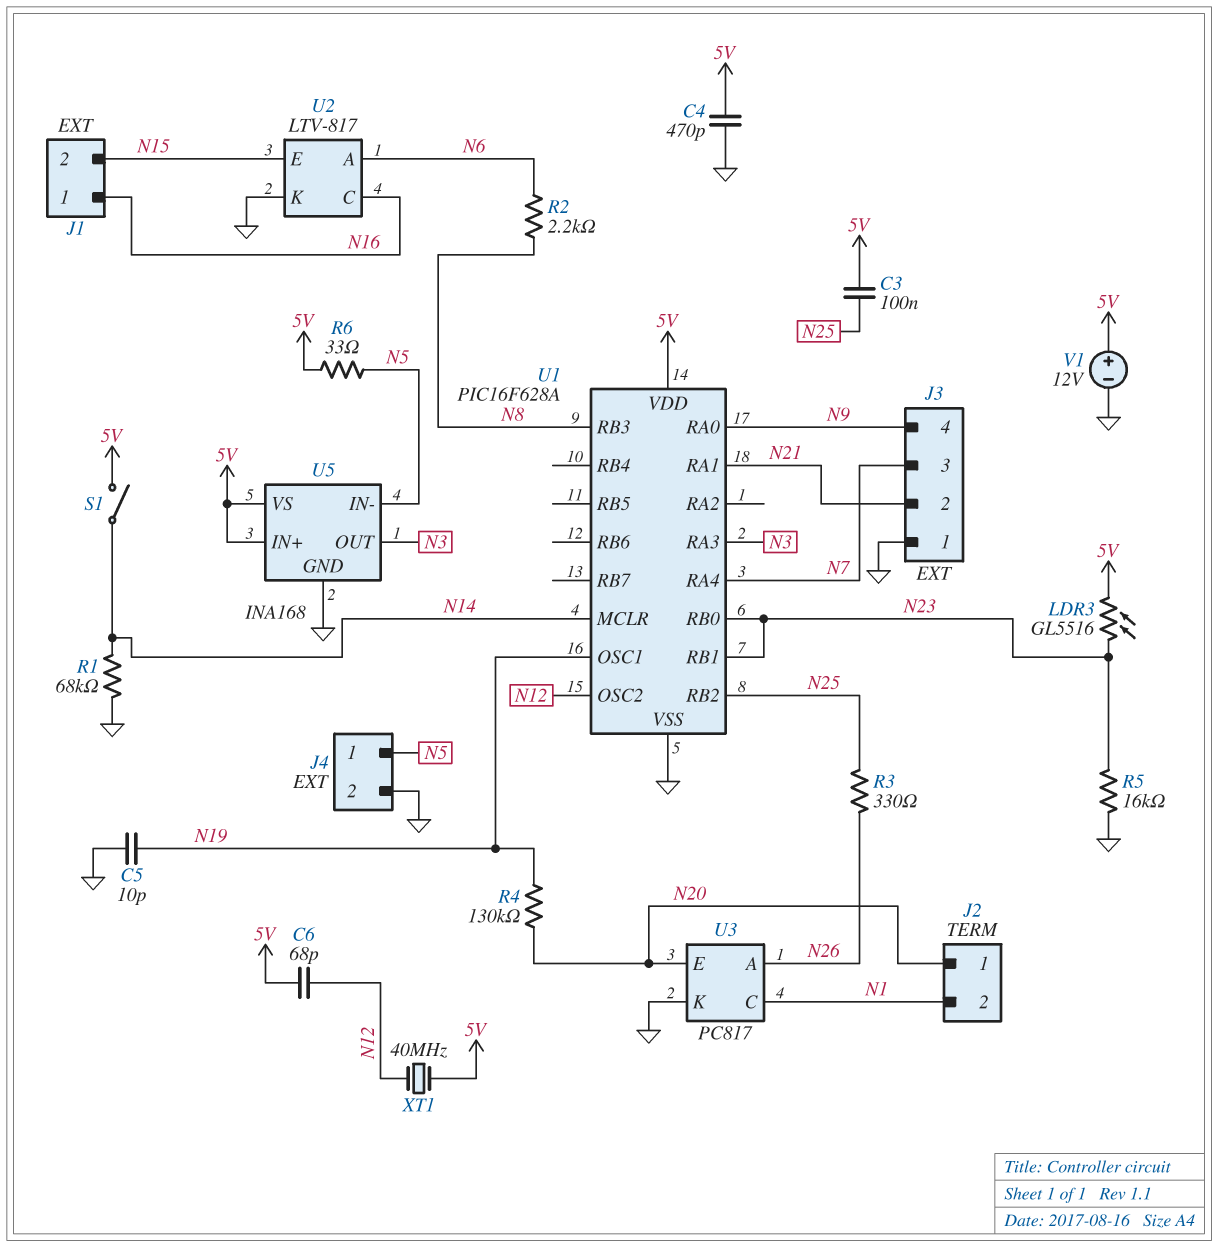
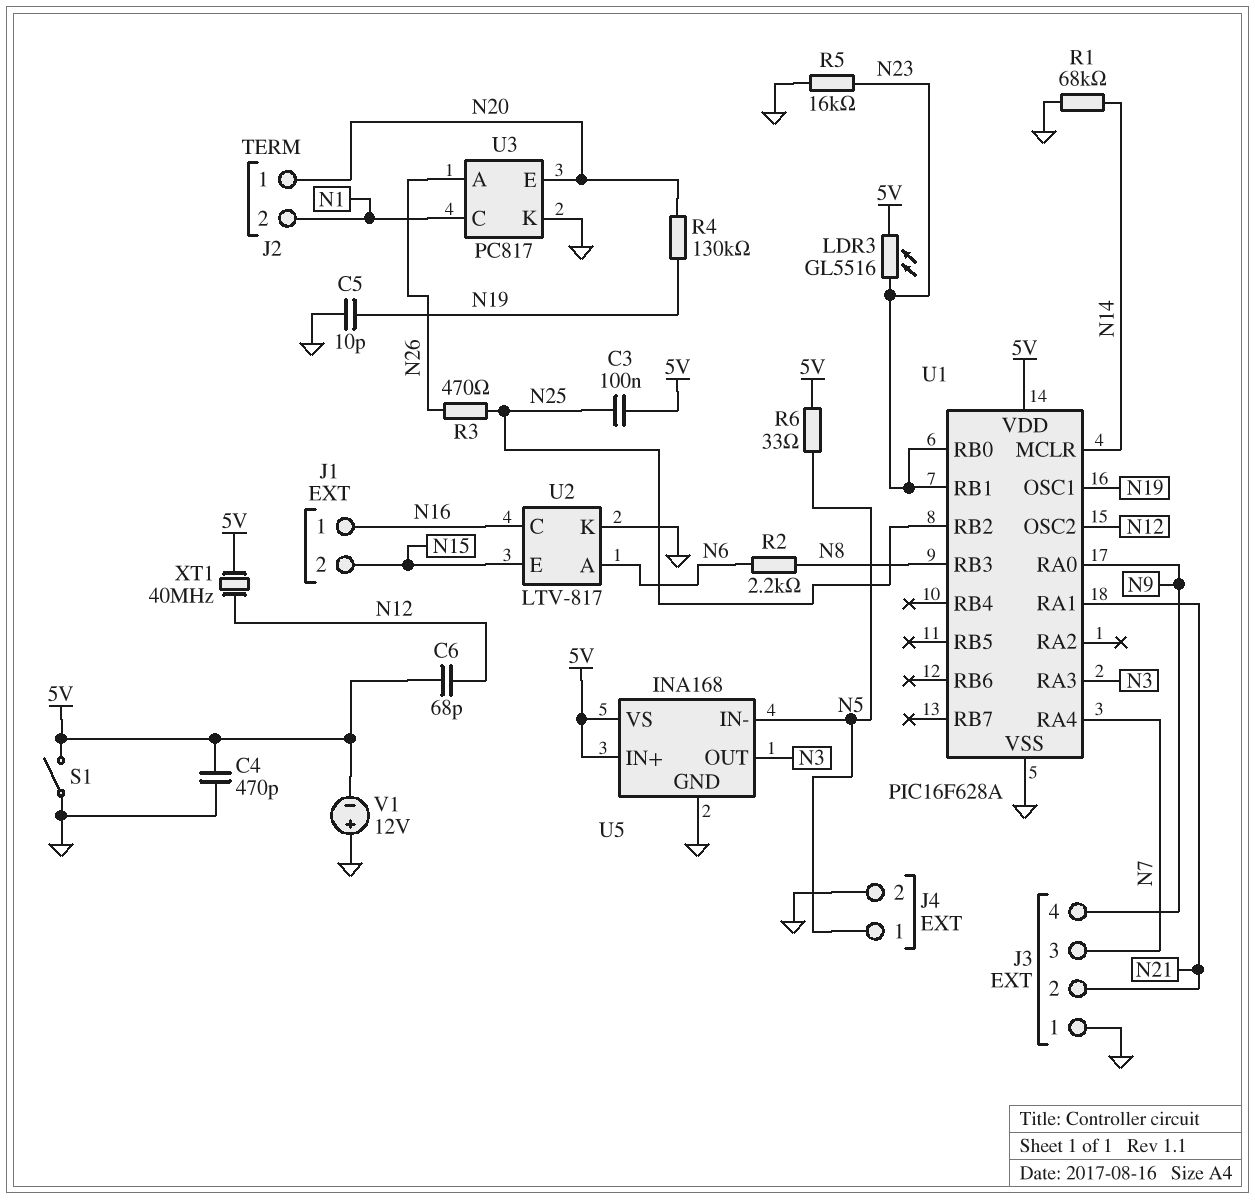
R3: 330 (N25, N26) -> 470 (N25, N26)
S1: switch (5V, N14) -> switch (5V, GND)
V1: 12V (plus 5V, minus GND) -> 12V (plus GND, minus 5V)

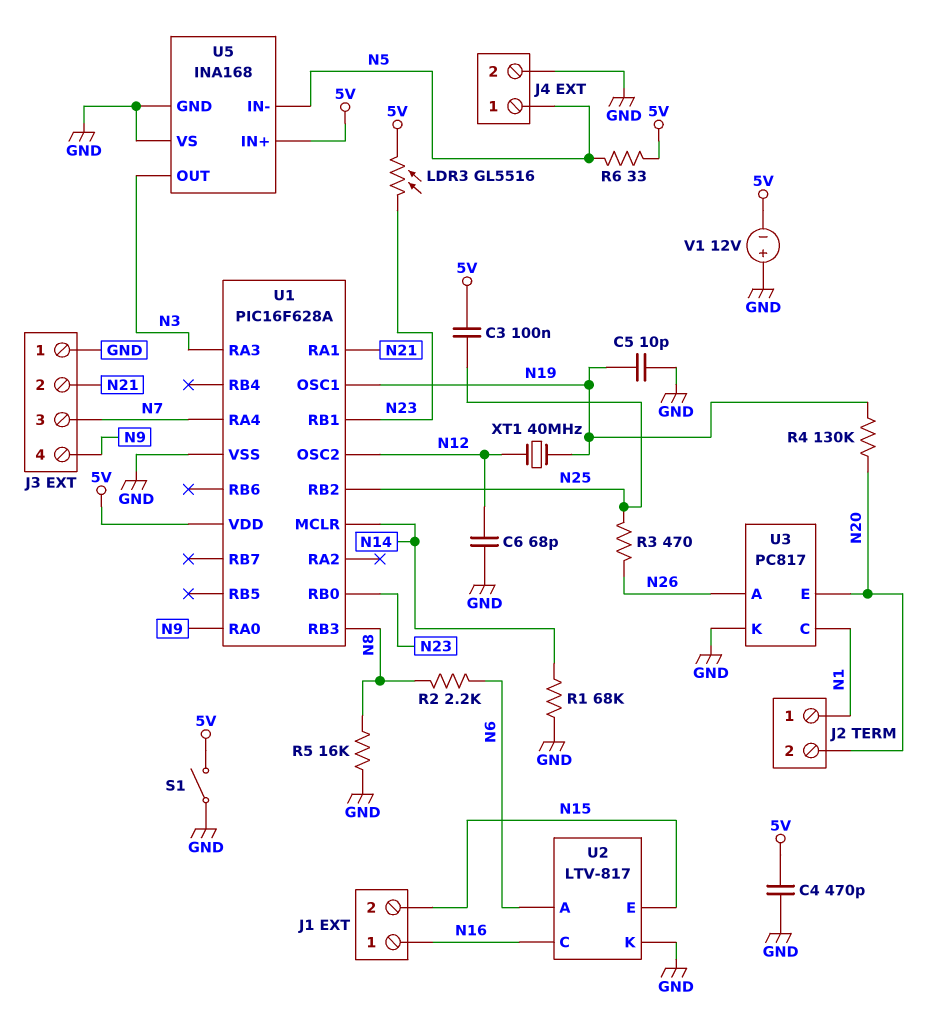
C6: 68pF (5V, N12) -> 68pF (GND, N12)
J2 pin 1: N20 -> N1
J2 pin 2: N1 -> N20
R5: 16k (GND, N23) -> 16k (GND, N8)
U5 pin VS: 5V -> GND
XT1: 40MHz (5V, N12) -> 40MHz (N12, N19)

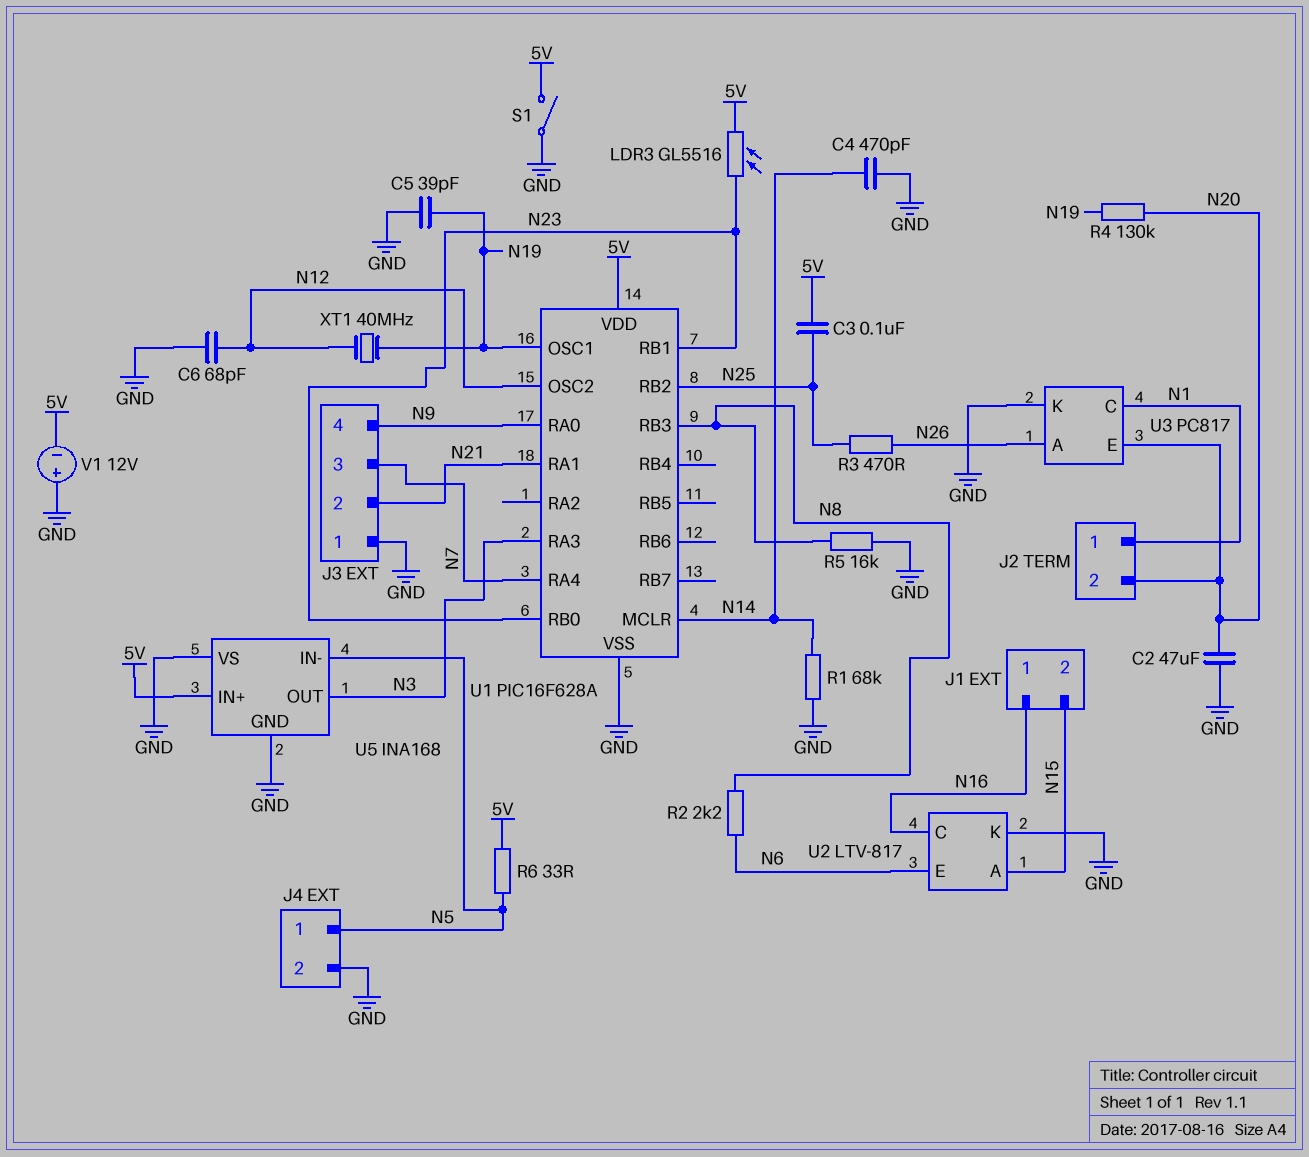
C2: none -> 47uF (GND, N20)
C4: 470pF (5V, GND) -> 470pF (GND, N14)
C5: 10pF (GND, N19) -> 39pF (GND, N19)
U2 pin A: N6 -> N15
U2 pin E: N15 -> N6

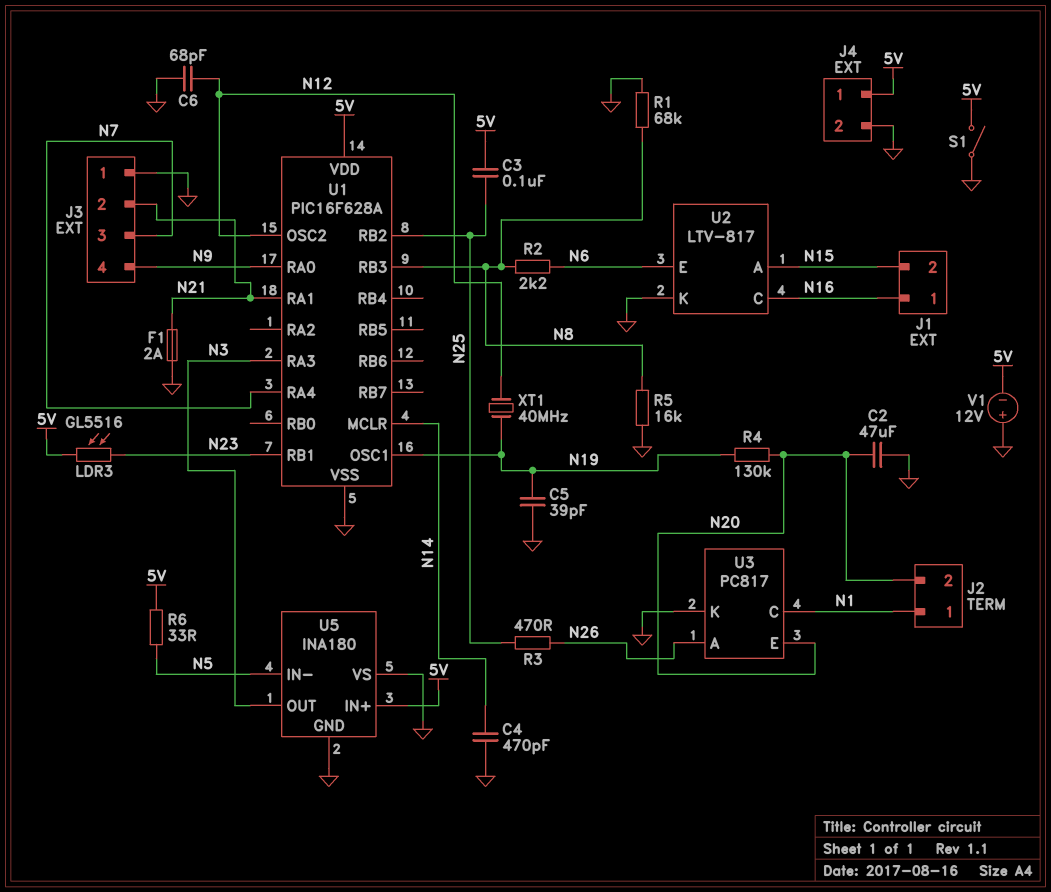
F1: none -> 2A (GND, N21)
J4 pin 1: N5 -> 5V
R1: 68k (GND, N14) -> 68k (GND, N8)
U1 pin RB0: N23 -> none
U5: INA168 -> INA180

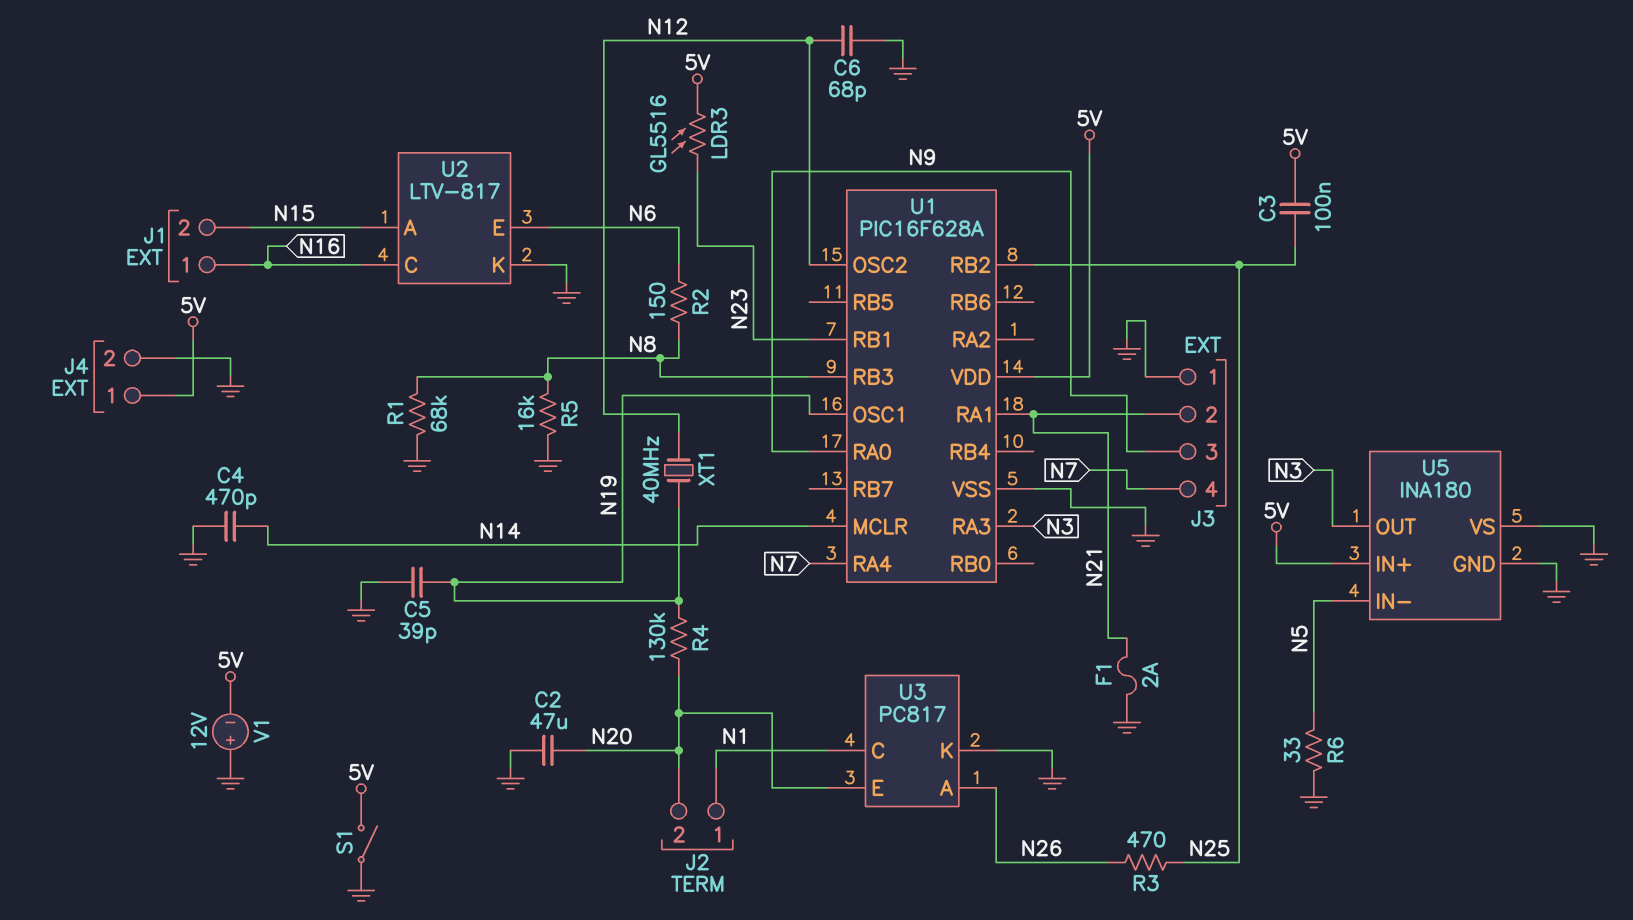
J3 pin 3: N7 -> N9
J3 pin 4: N9 -> N7
R2: 2.2k (N6, N8) -> 150 (N6, N8)
R6: 33 (5V, N5) -> 33 (GND, N5)

